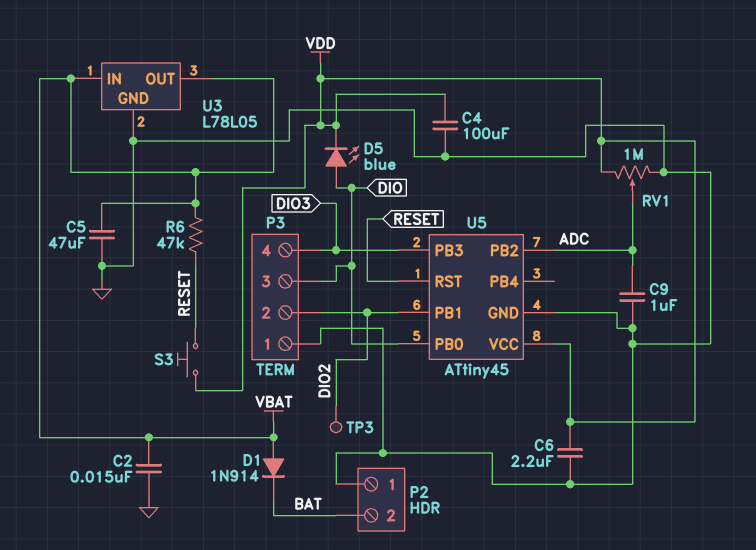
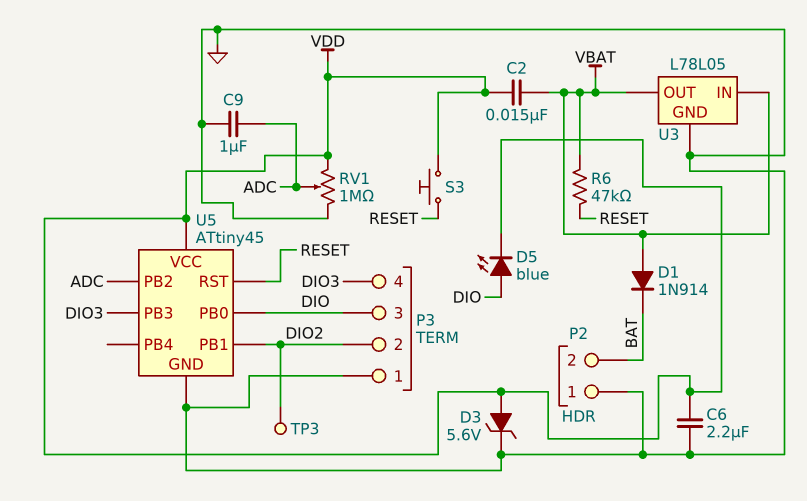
C2: 15nF (GND, VBAT) -> 15nF (VBAT, VDD)
C4: 100uF (GND, VDD) -> none
C5: 47uF (GND, VBAT) -> none
D3: none -> zener 5.6V (A VDD, K GND)

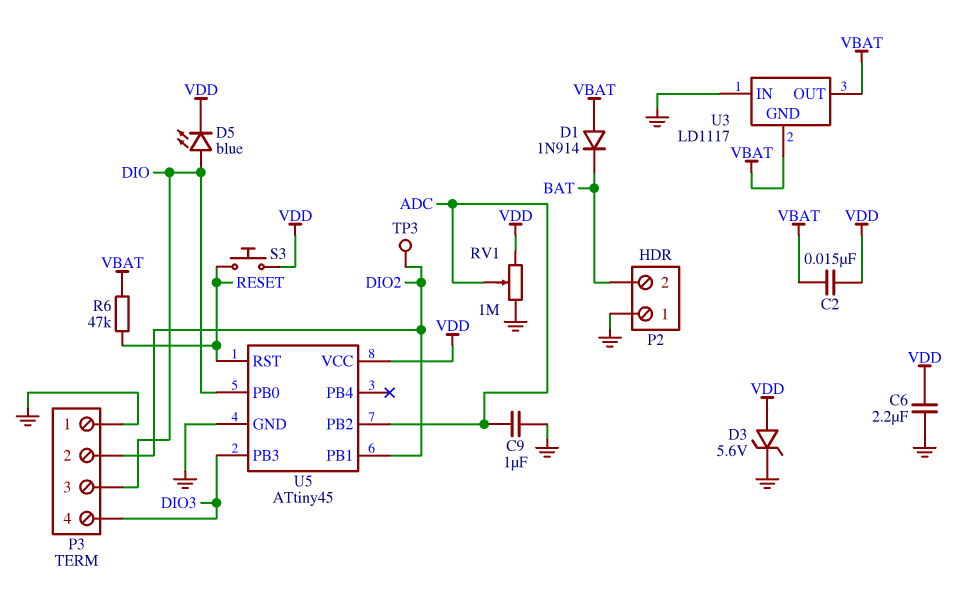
U3: L78L05 -> LD1117
U3 pin GND: GND -> VBAT
U3 pin IN: VBAT -> GND

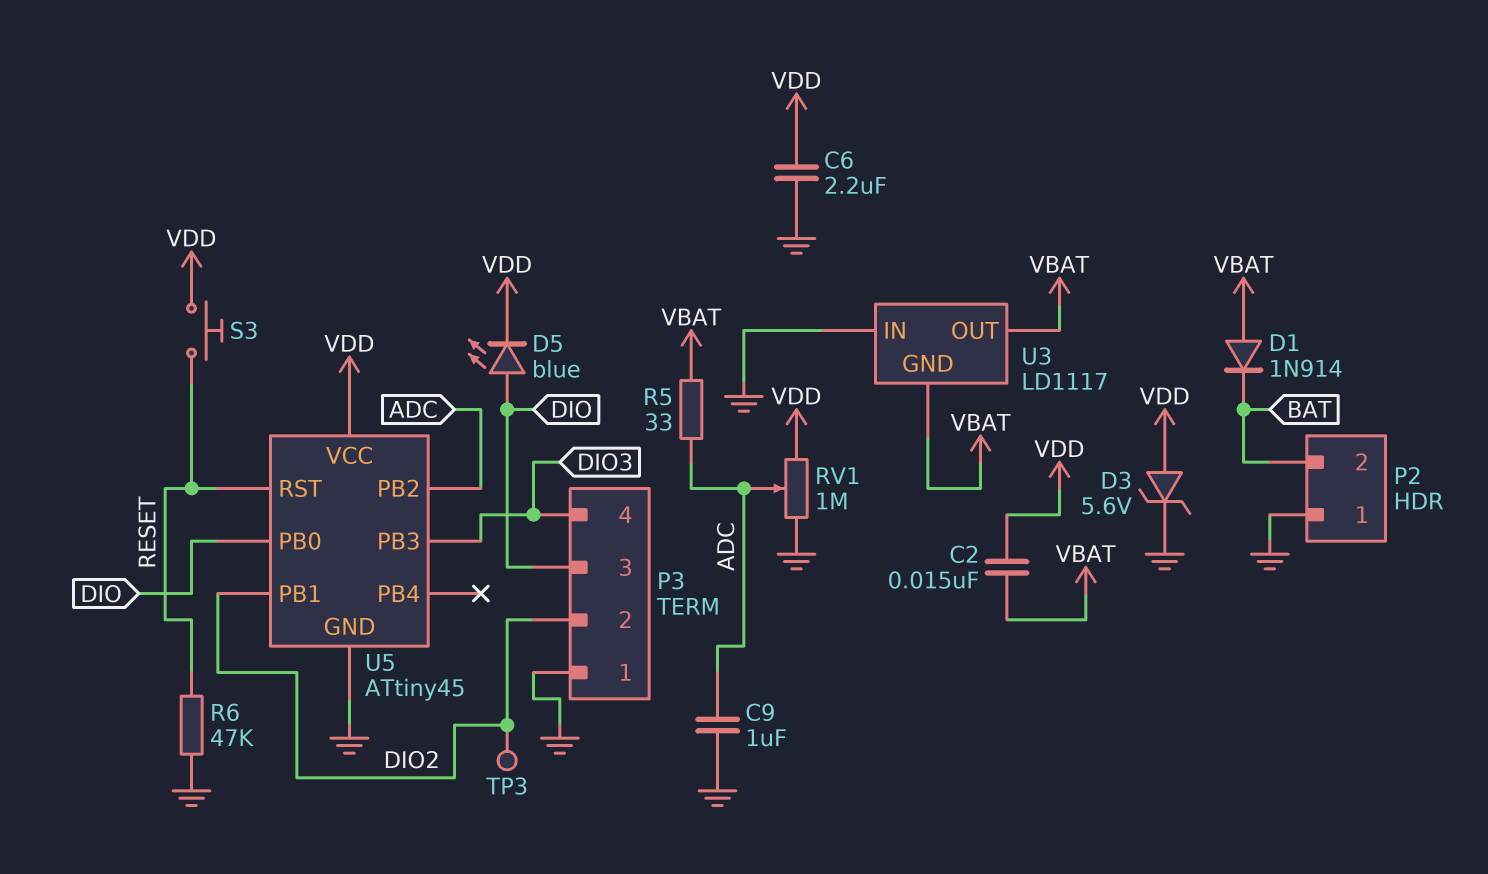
R5: none -> 33 (ADC, VBAT)
R6: 47k (RESET, VBAT) -> 47k (GND, RESET)

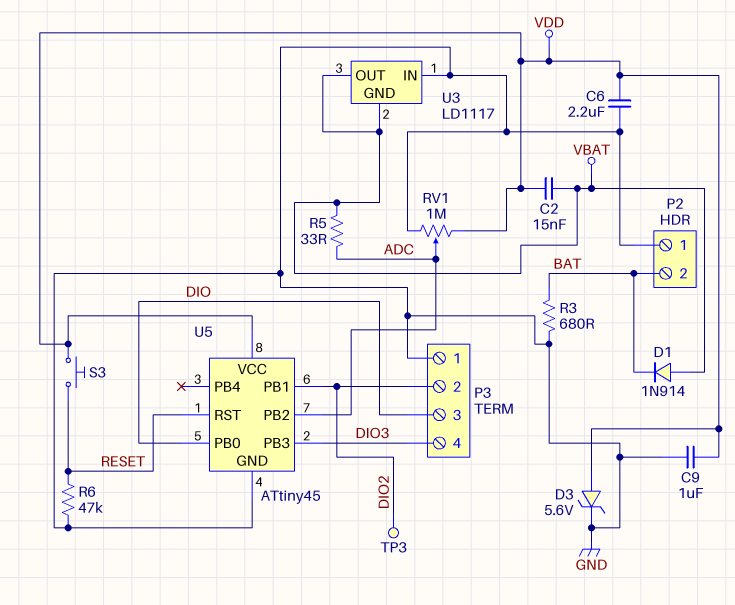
C9: 1uF (ADC, GND) -> 1uF (GND, VDD)
D5: LED blue (A DIO, K VDD) -> none
R3: none -> 680 (BAT, GND)

